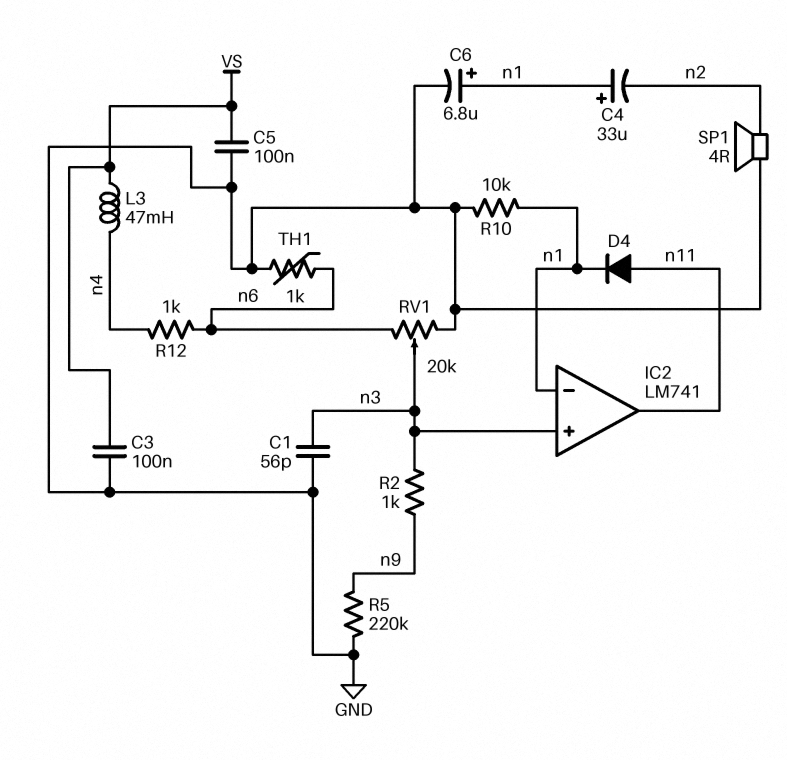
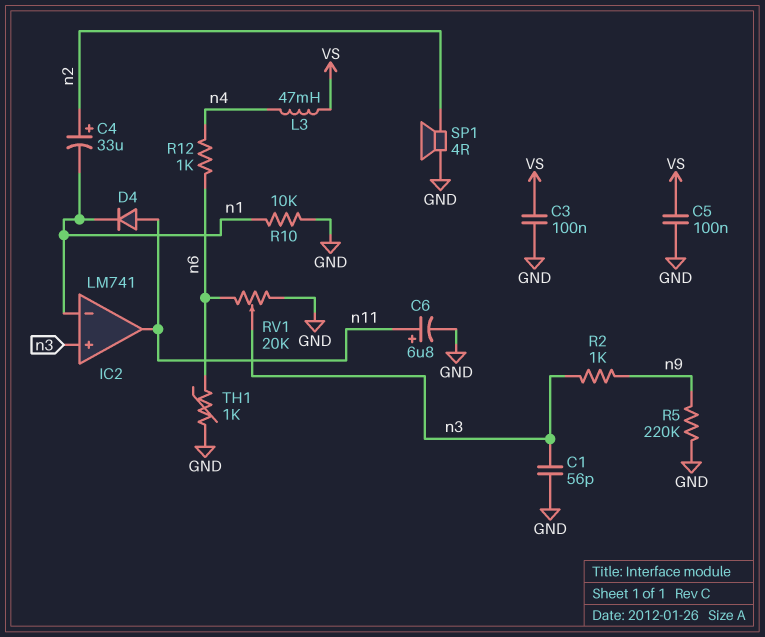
C4: 33uF (plus n1, minus n2) -> 33uF (plus n2, minus n1)
C6: 6.8uF (plus n1, minus GND) -> 6.8uF (plus n11, minus GND)

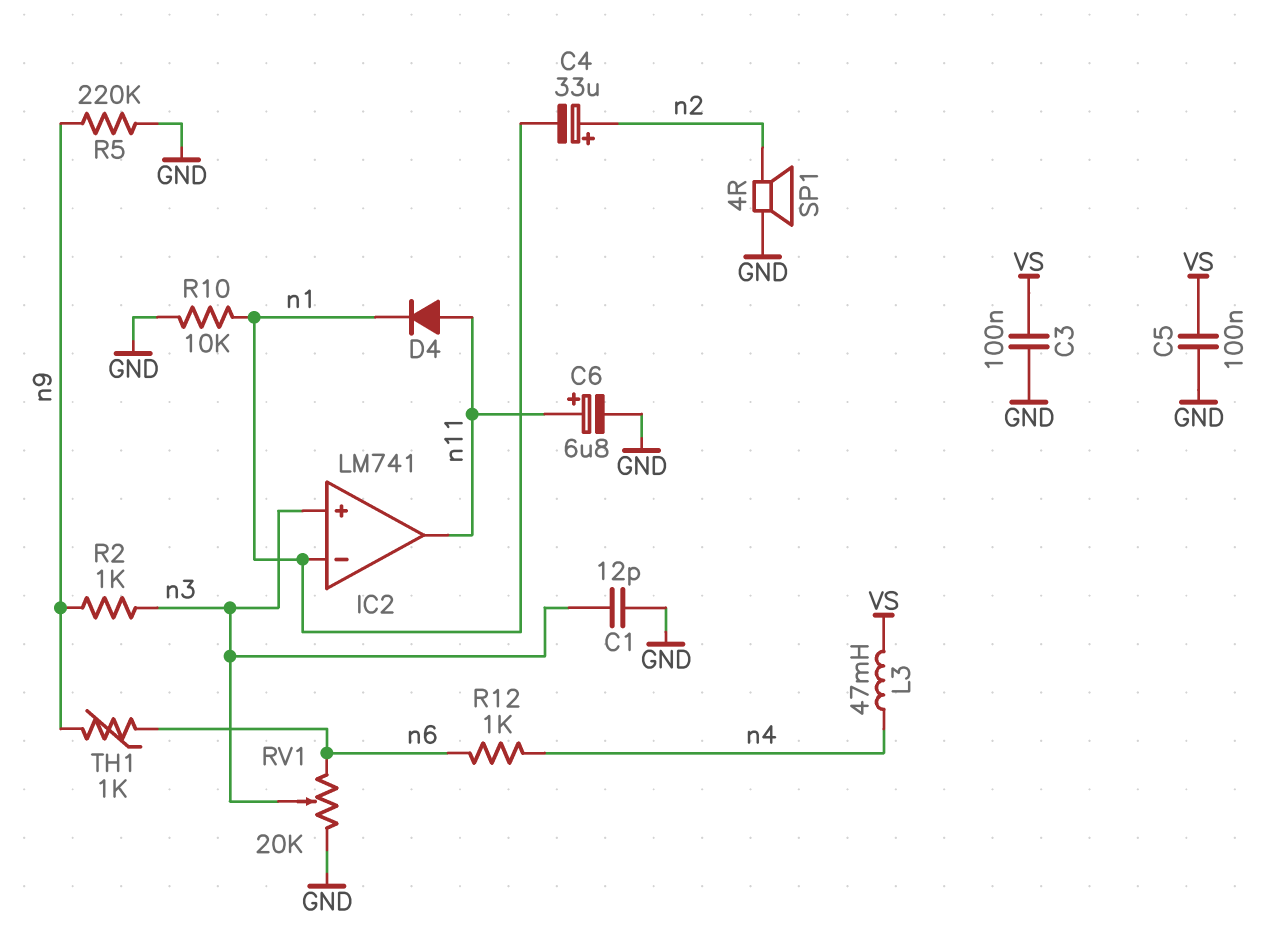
C1: 56pF (GND, n3) -> 12pF (GND, n3)
TH1: 1k (GND, n6) -> 1k (n6, n9)

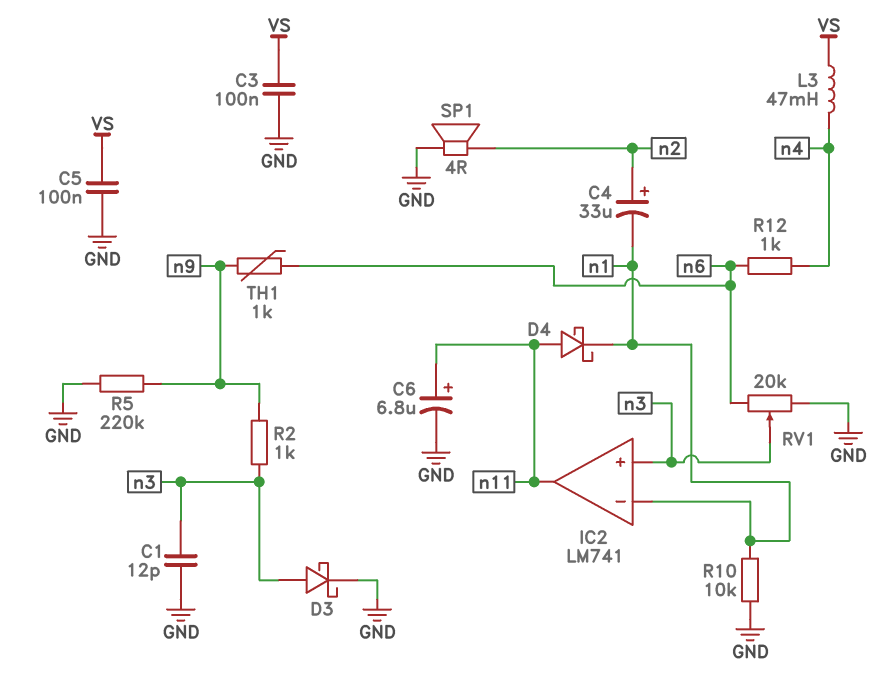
D3: none -> schottky (A n3, K GND)
D4: diode (A n11, K n1) -> schottky (A n11, K n1)

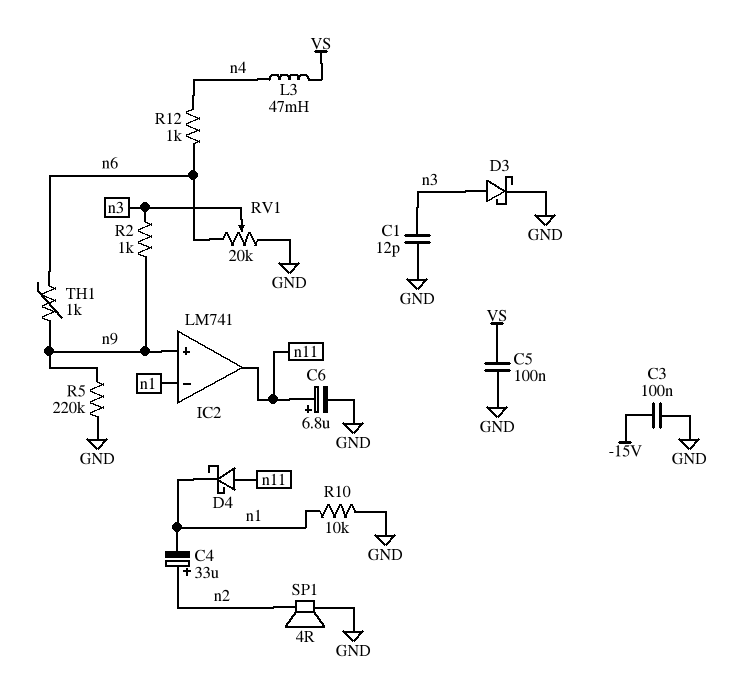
C3: 100nF (GND, VS) -> 100nF (-15V, GND)
IC2 pin in+: n3 -> n9

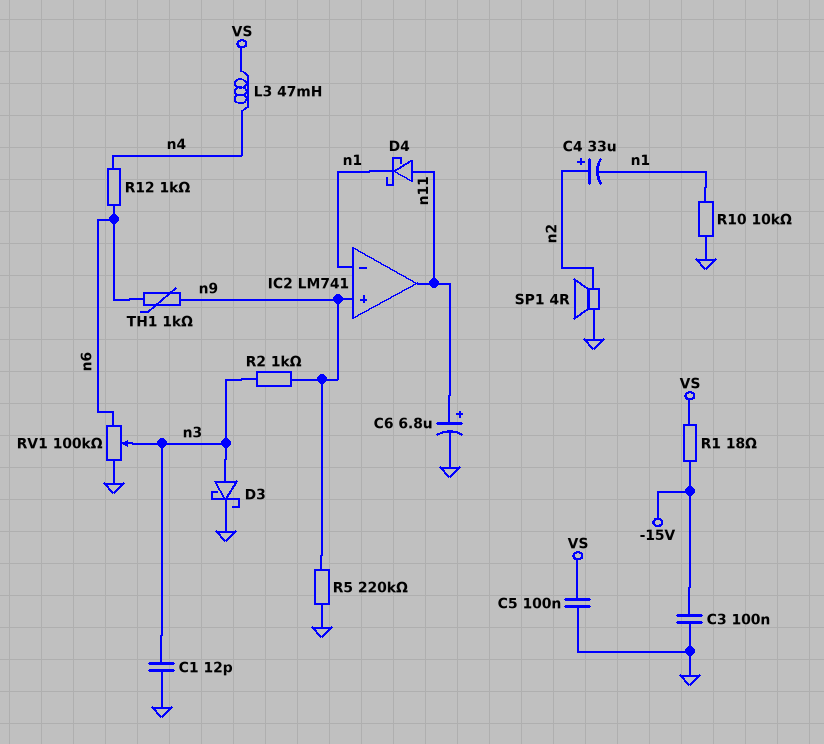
R1: none -> 18 (-15V, VS)
RV1: 20k (GND, n6, wiper n3) -> 100k (GND, n6, wiper n3)

